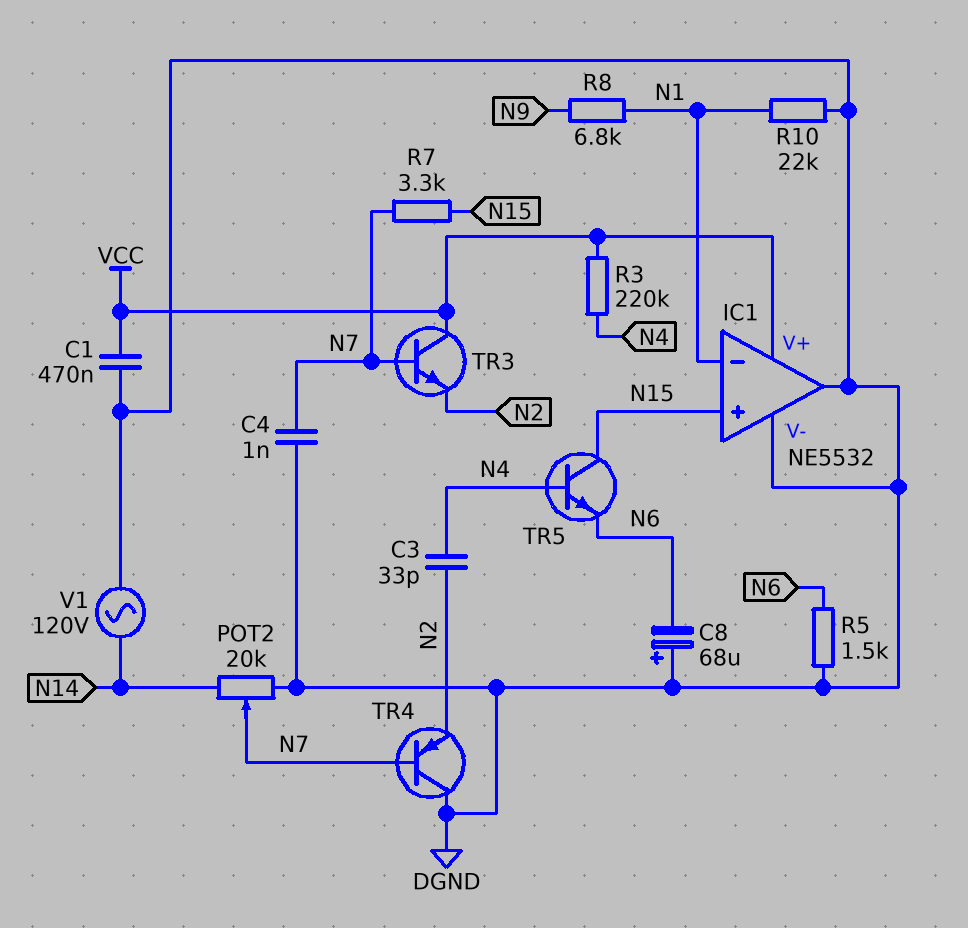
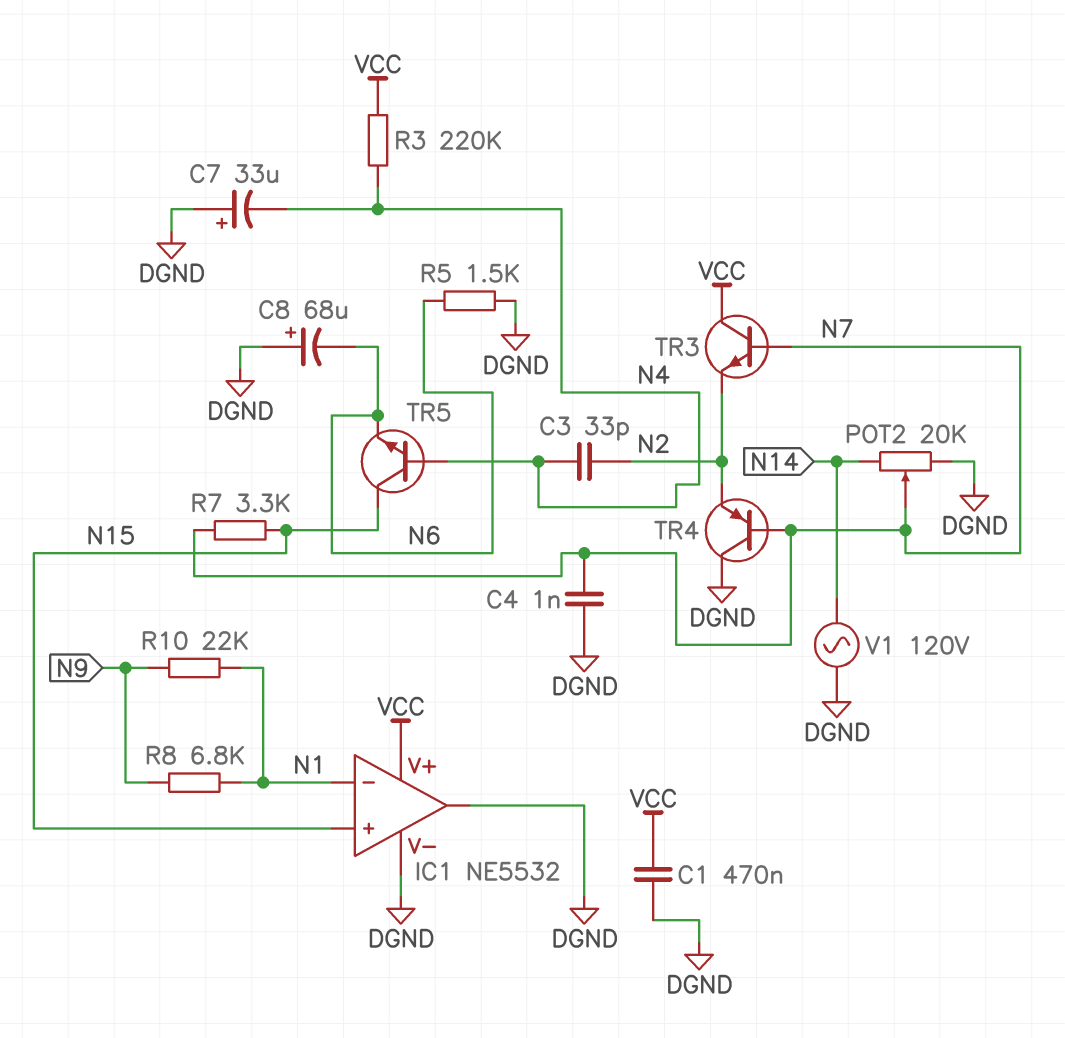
C7: none -> 33uF (plus DGND, minus N4)
R10: 22k (DGND, N1) -> 22k (N1, N9)

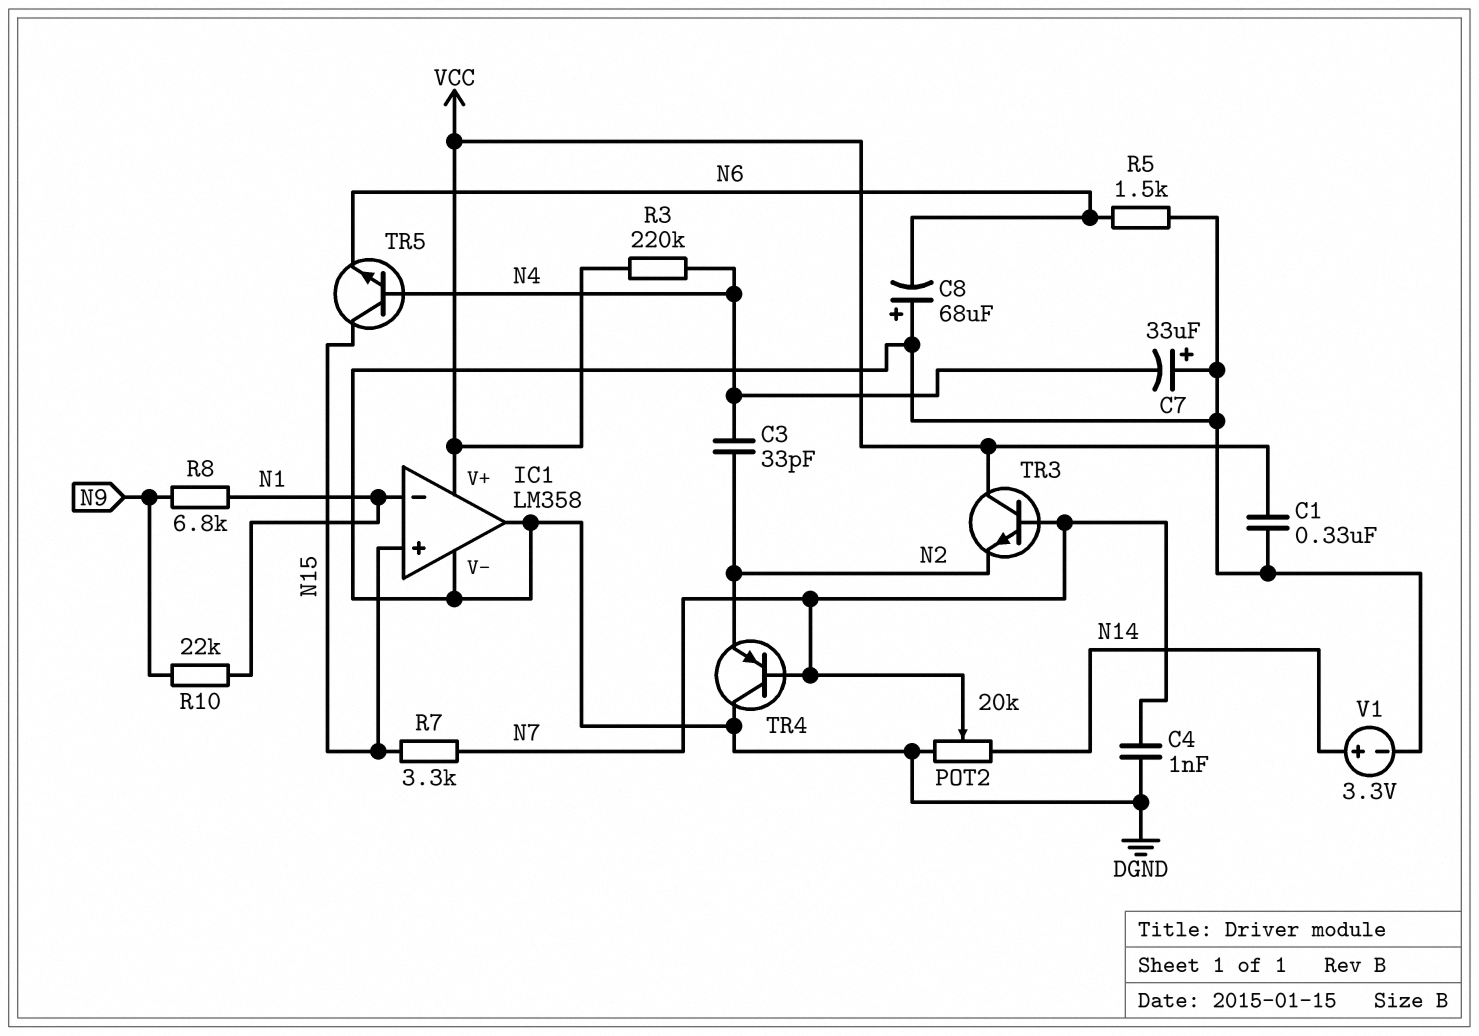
C1: 470nF (DGND, VCC) -> 330nF (DGND, VCC)
IC1: NE5532 -> LM358
V1: AC 120V (DGND, N14) -> 3.3V (plus N14, minus DGND)

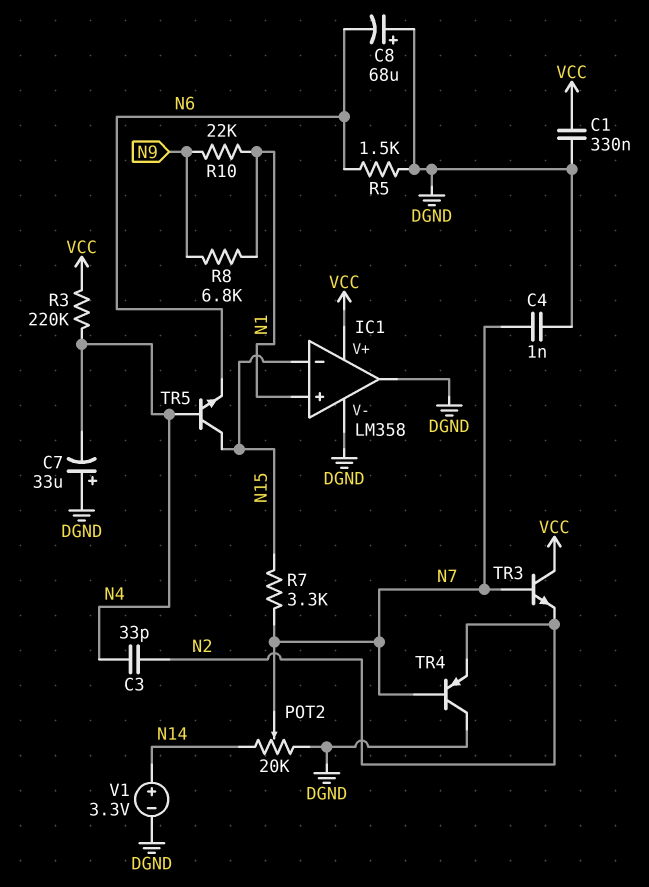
IC1 pin in+: N15 -> N1
IC1 pin in-: N1 -> N15

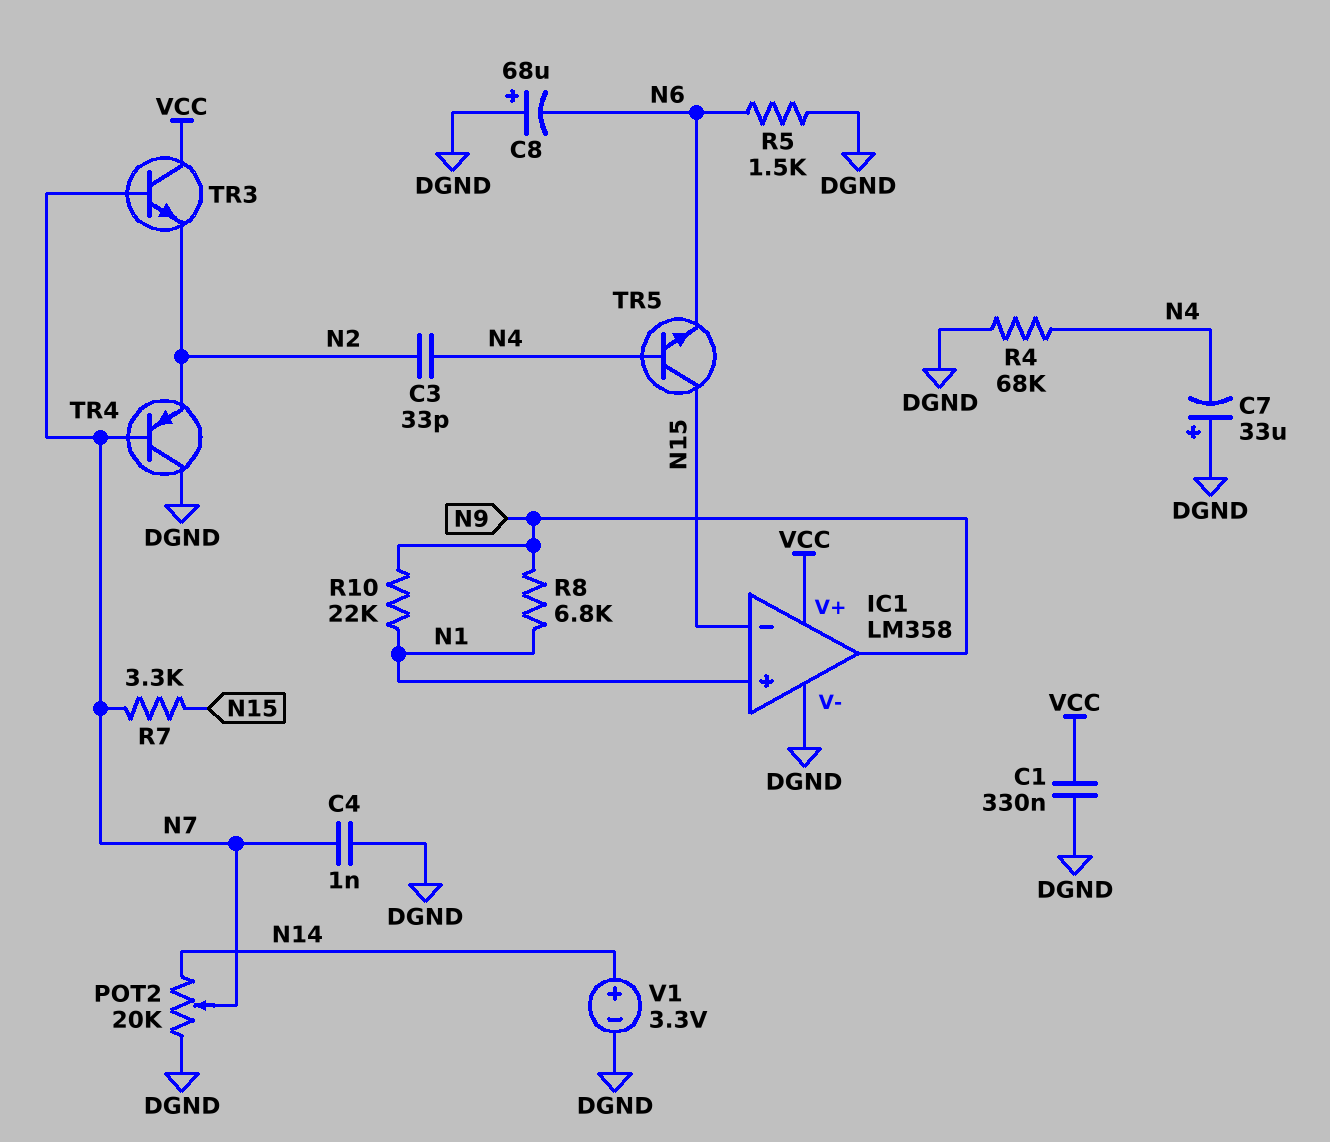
IC1 pin out: DGND -> N9
R3: 220k (N4, VCC) -> none
R4: none -> 68k (DGND, N4)

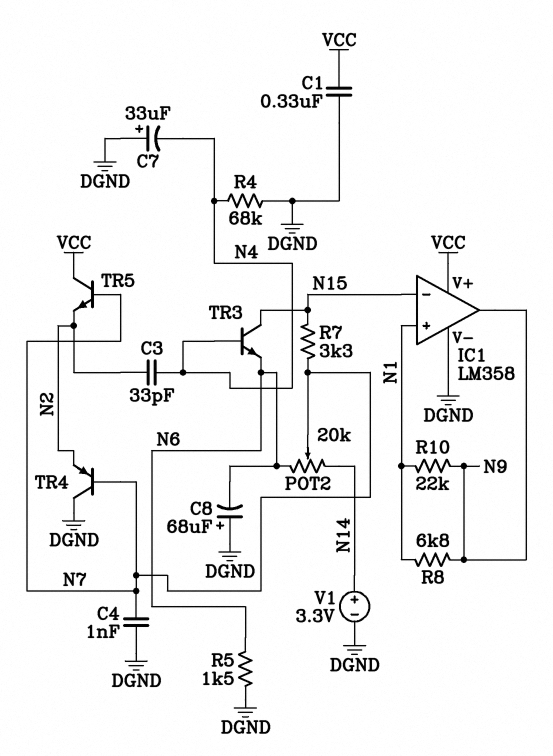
POT2: 20k (DGND, N14, wiper N7) -> 20k (N6, N14, wiper N7)
TR3: NPN (B N7, C VCC, E N2) -> NPN (B N4, C N15, E N6)
TR5: NPN (B N4, C N15, E N6) -> NPN (B N7, C VCC, E N2)

